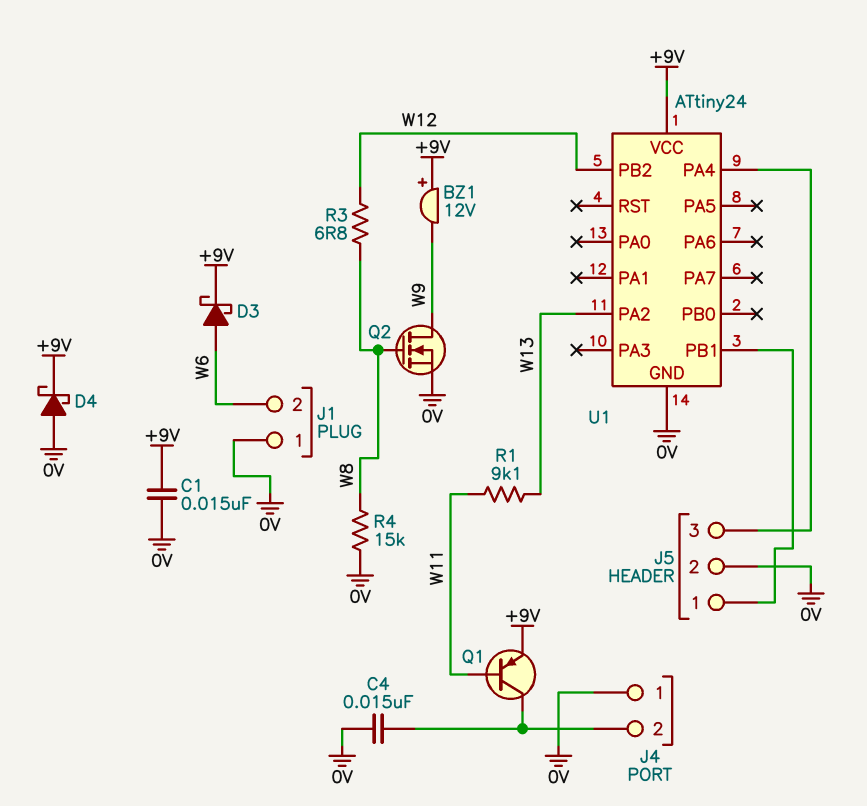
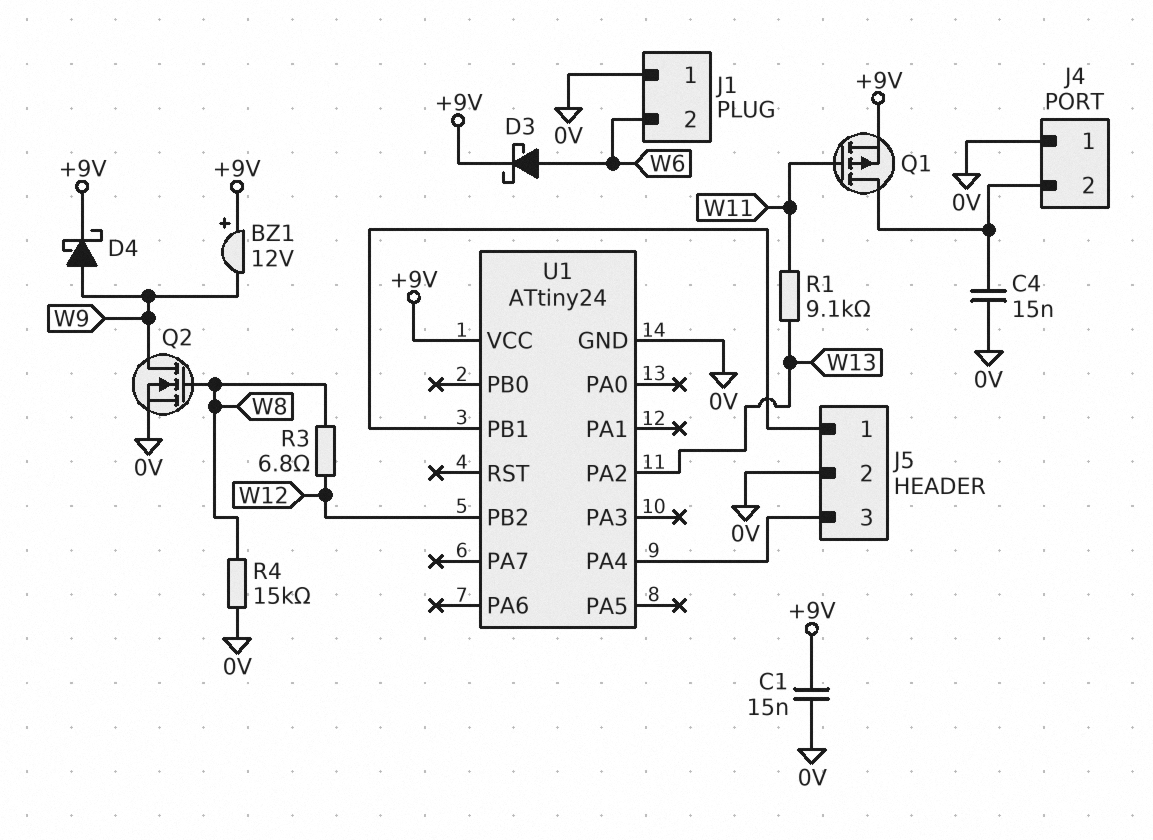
D4: schottky (A 0V, K +9V) -> schottky (A W9, K +9V)
Q1: PNP (B W11, C J4/2, E +9V) -> PMOS (G W11, D J4/2, S +9V)

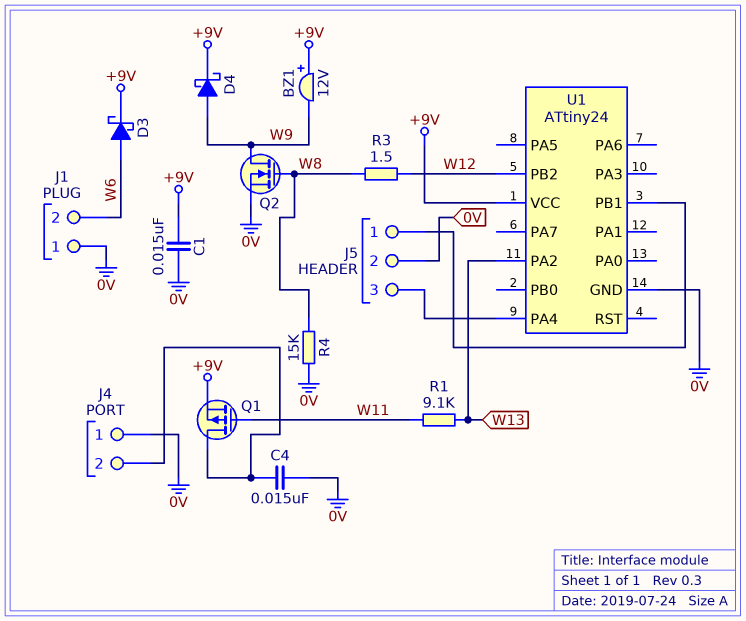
R3: 6.8 (W8, W12) -> 1.5 (W8, W12)

